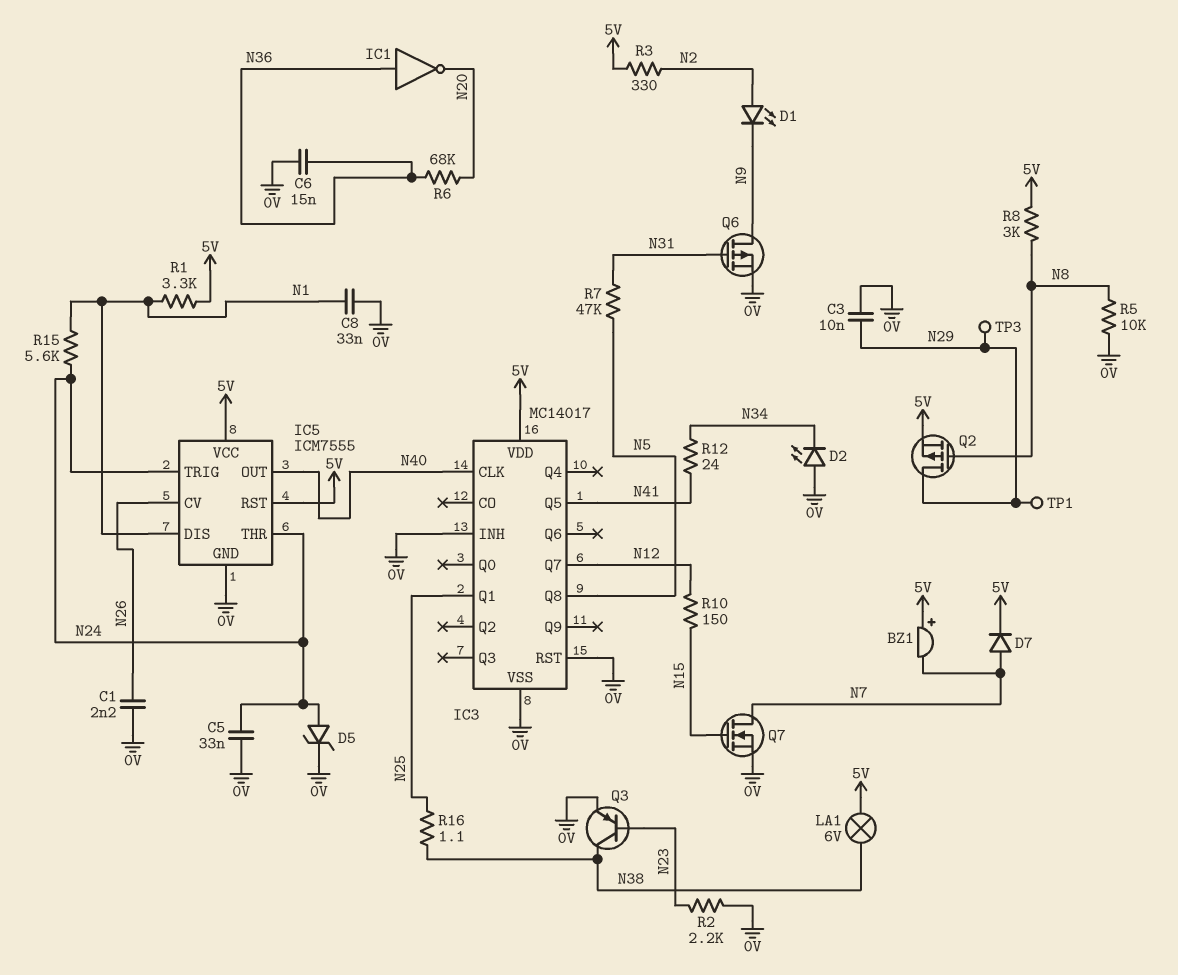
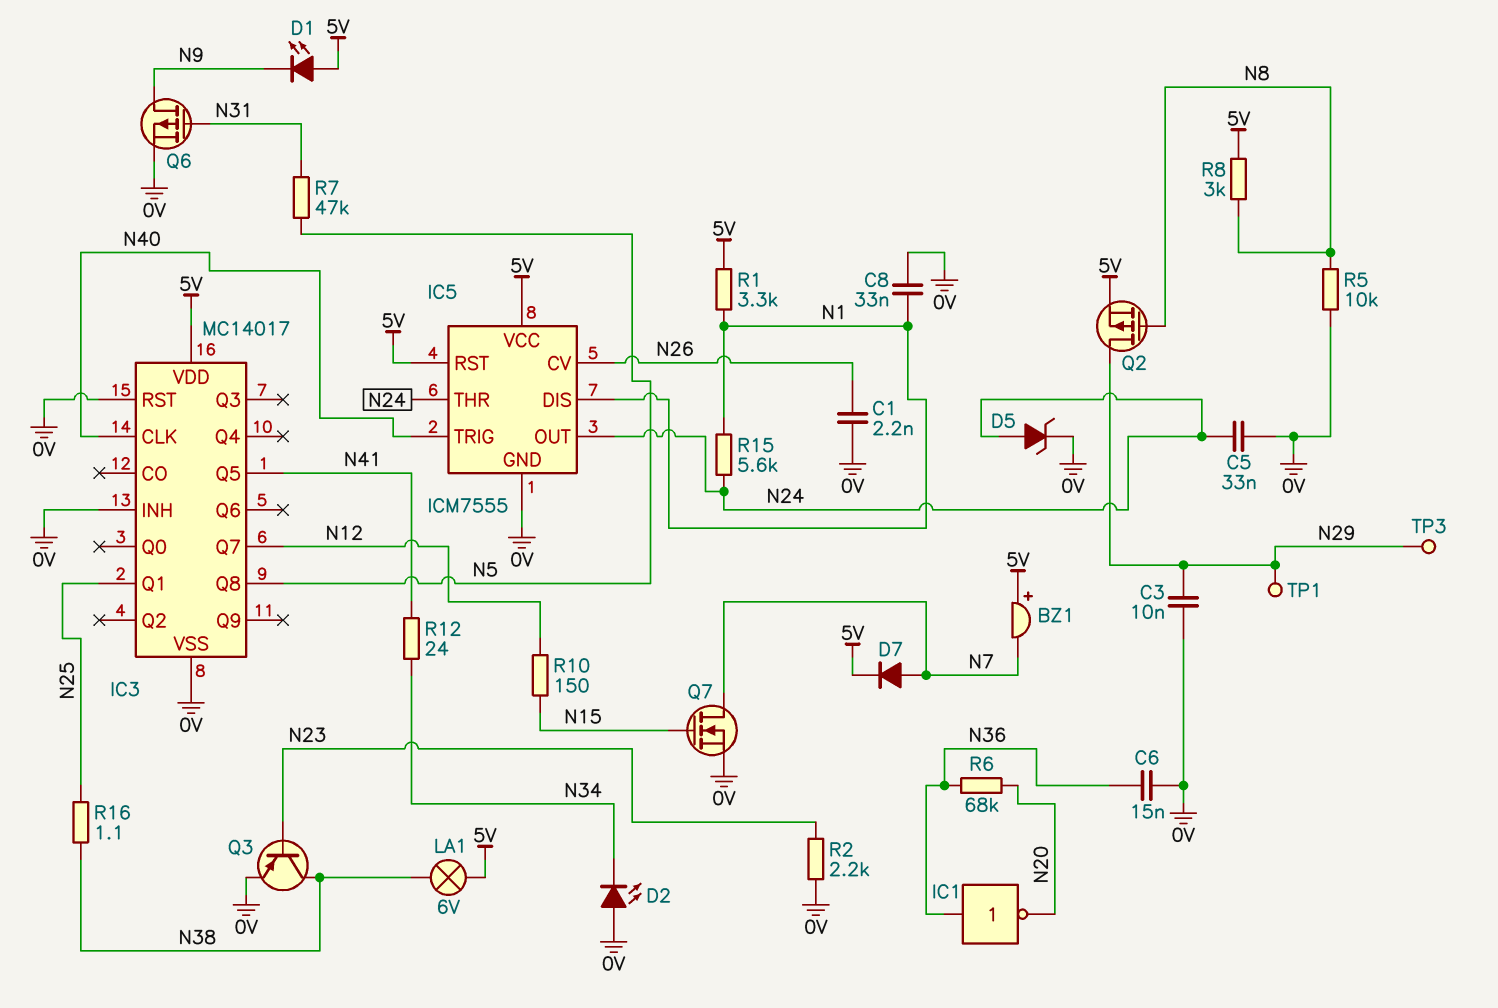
D1: LED (A N2, K N9) -> LED (A 5V, K N9)
IC5 pin OUT: N40 -> N24
IC5 pin TRIG: N24 -> N40
R3: 330 (5V, N2) -> none

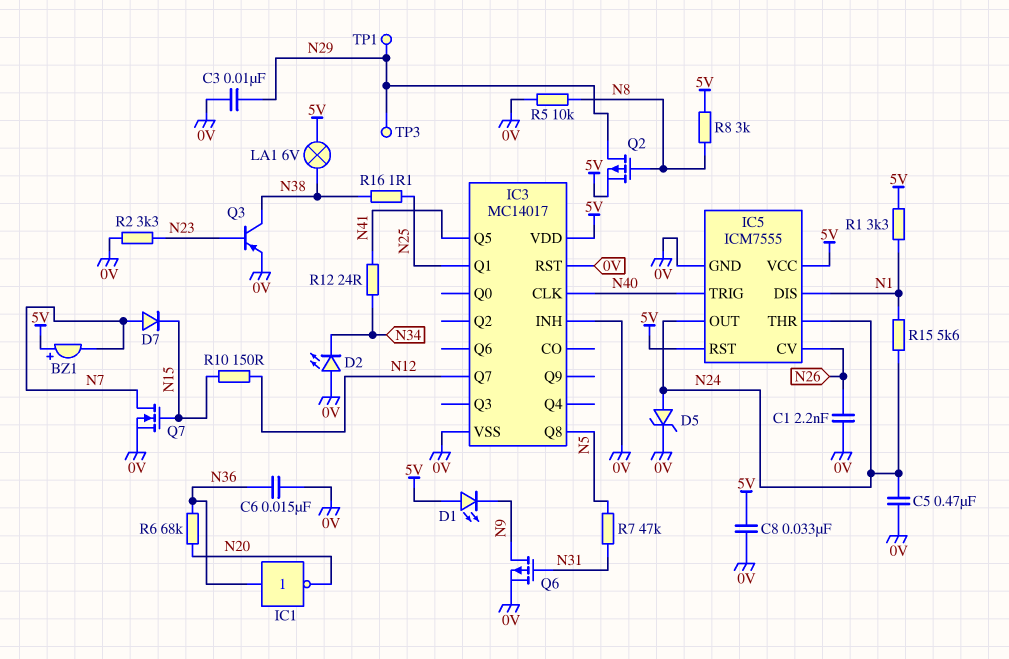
C5: 33nF (0V, N24) -> 470nF (0V, N24)
C8: 33nF (0V, N1) -> 33nF (0V, 5V)
D7: diode (A N7, K 5V) -> diode (A N7, K N15)
R2: 2.2k (0V, N23) -> 3.3k (0V, N23)

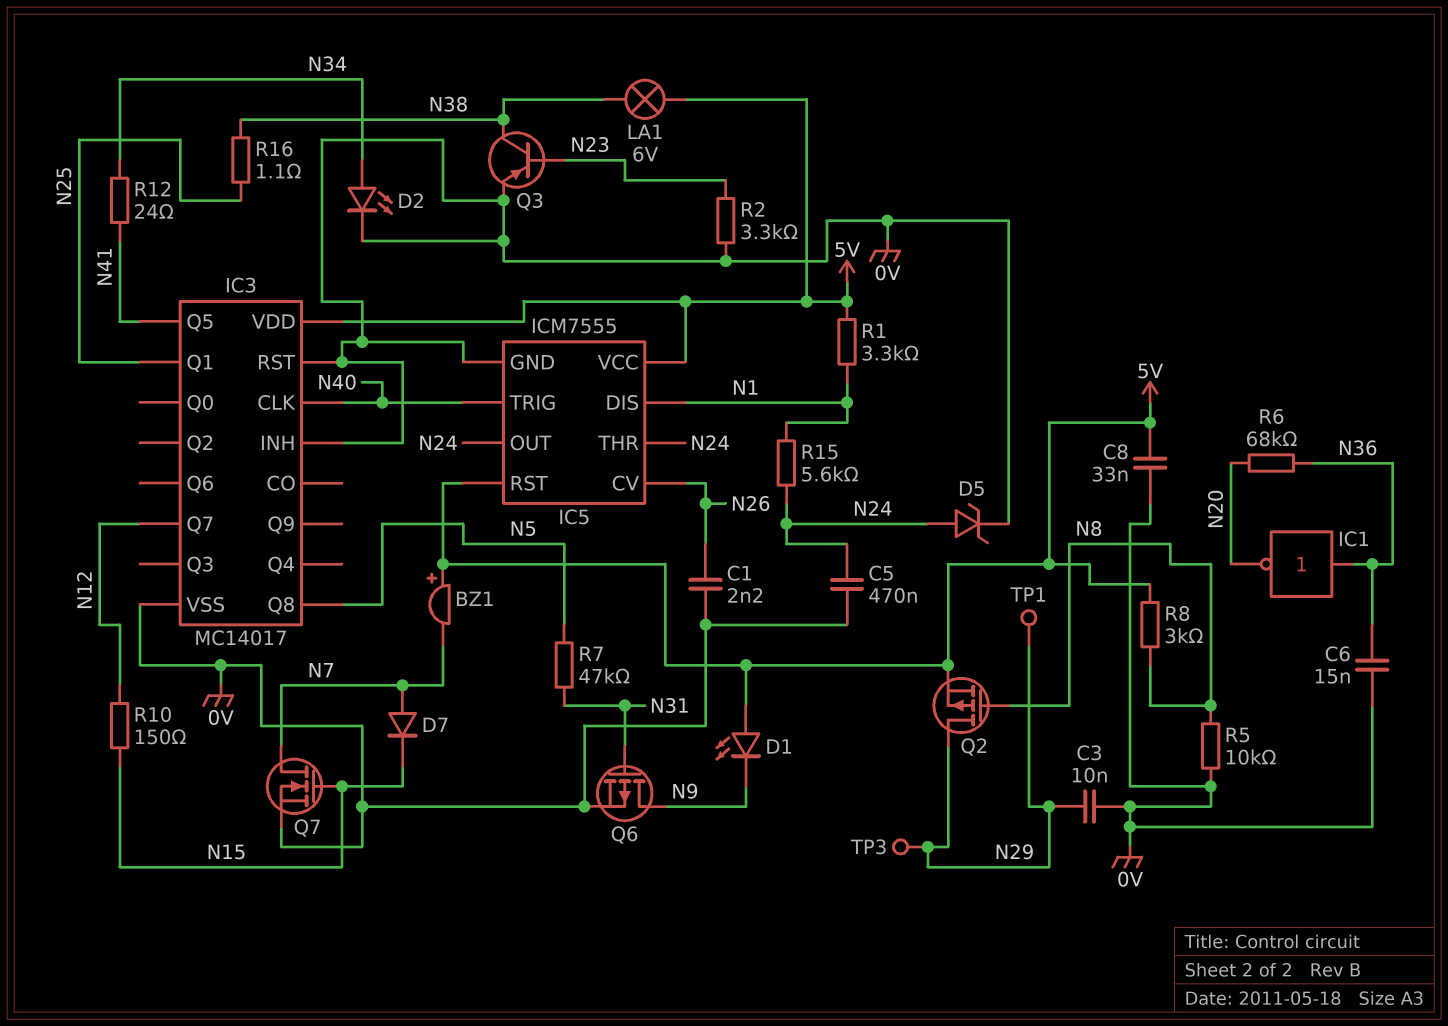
D2: LED (A 0V, K N34) -> LED (A N34, K 0V)

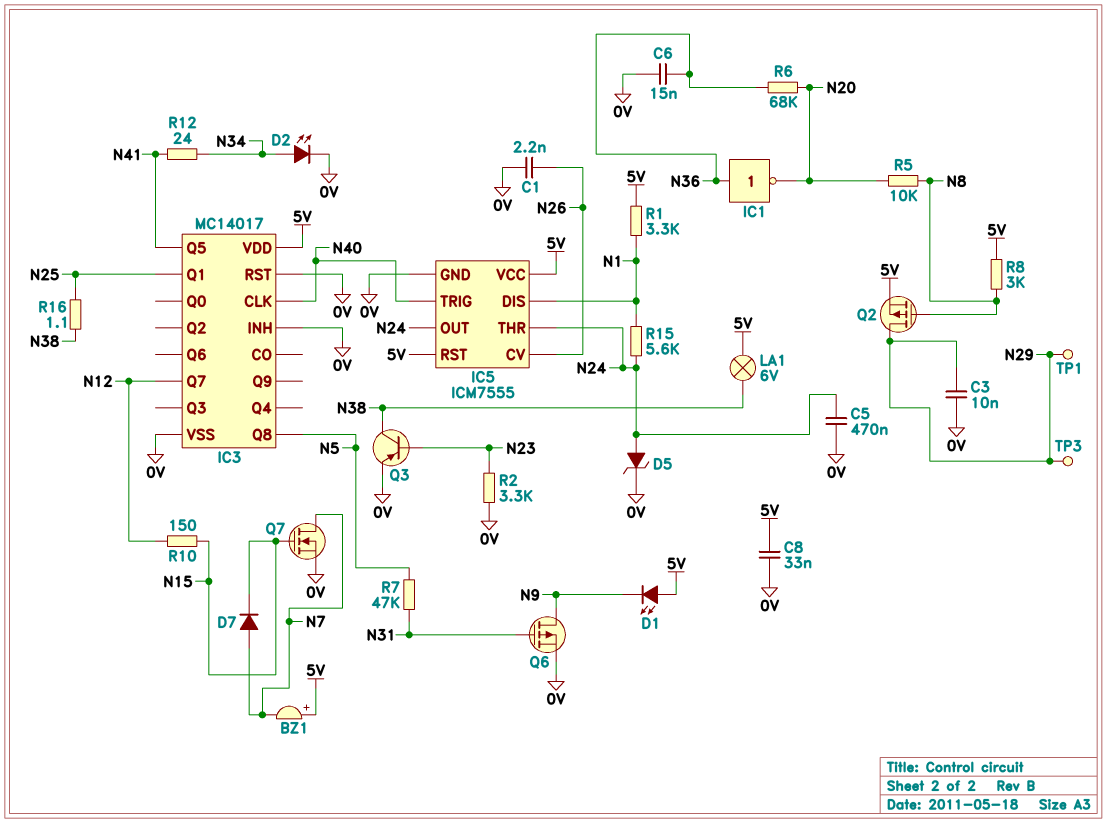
R5: 10k (0V, N8) -> 10k (N8, N20)

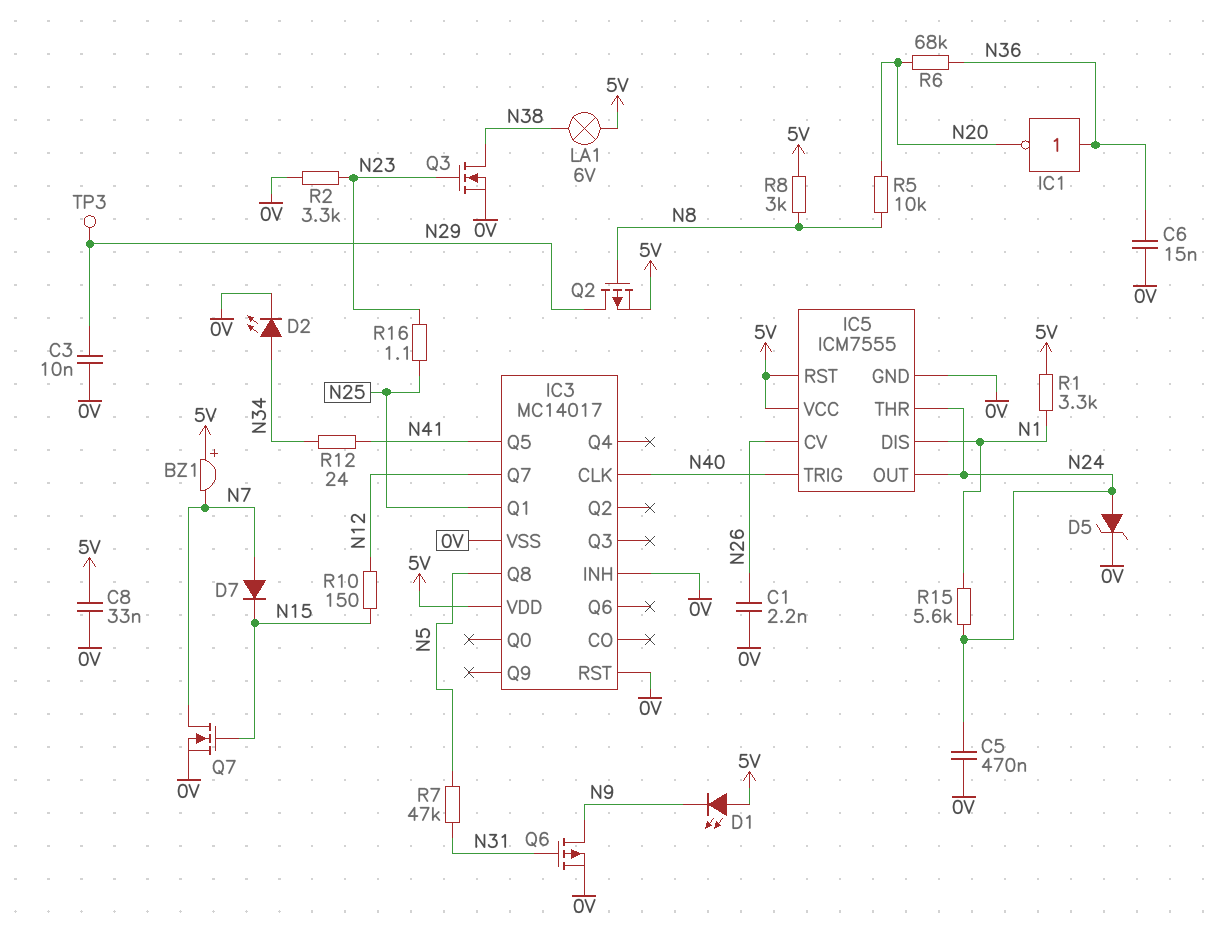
Q3: PNP (B N23, C N38, E 0V) -> NMOS (G N23, D N38, S 0V)
R16: 1.1 (N25, N38) -> 1.1 (N23, N25)
TP1: test point (N29) -> none

